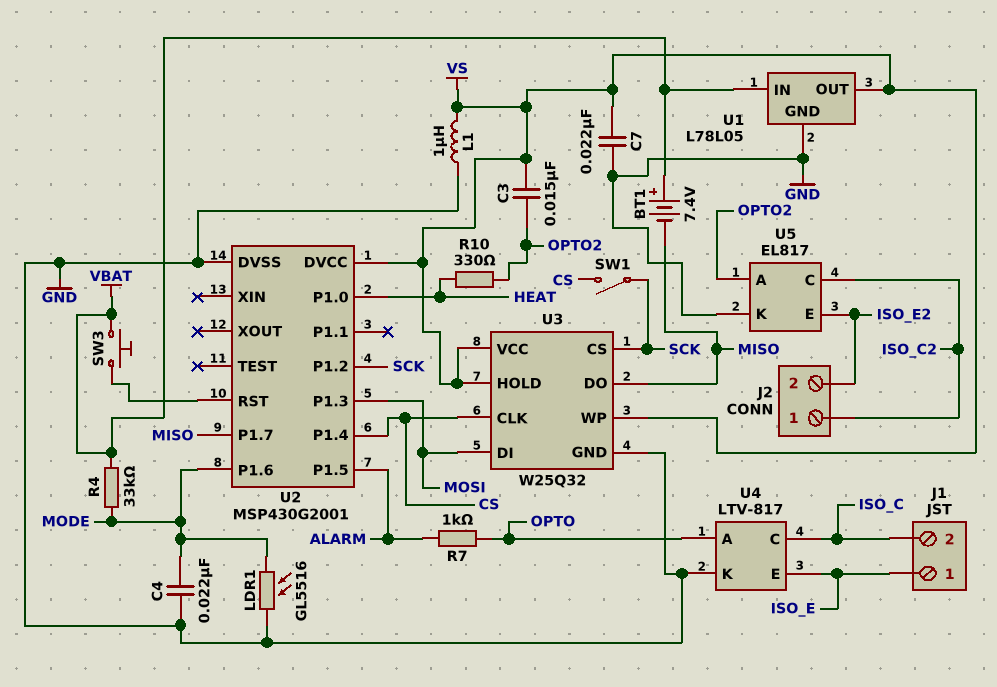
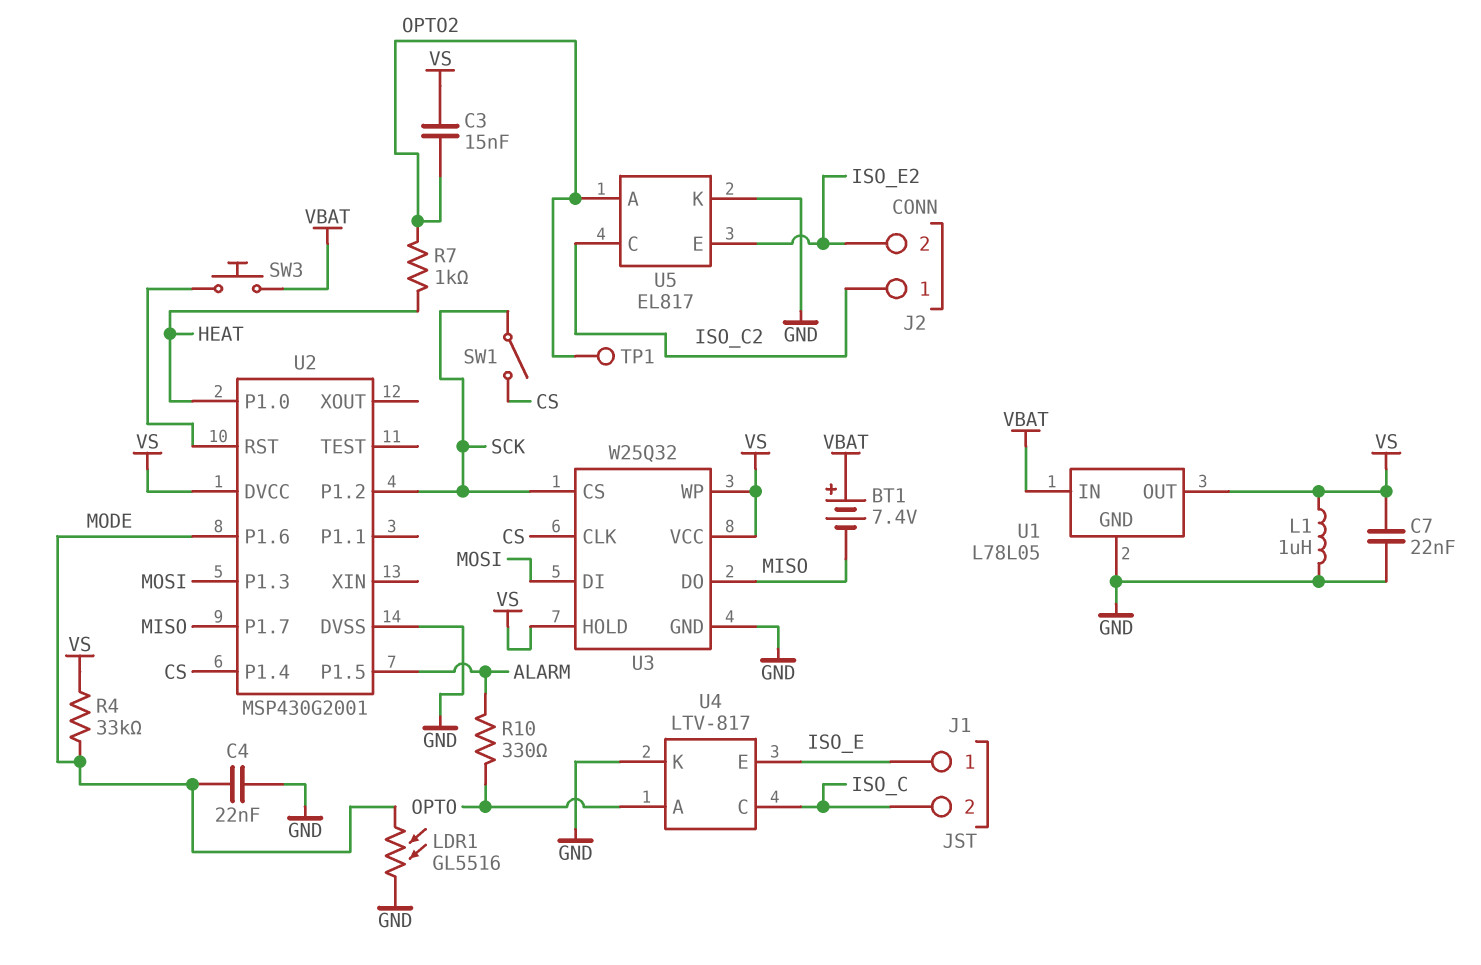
R4: 33k (MODE, VBAT) -> 33k (MODE, VS)
R7: 1k (ALARM, OPTO) -> 1k (HEAT, OPTO2)
R10: 330 (HEAT, OPTO2) -> 330 (ALARM, OPTO)
TP1: none -> test point (OPTO2)

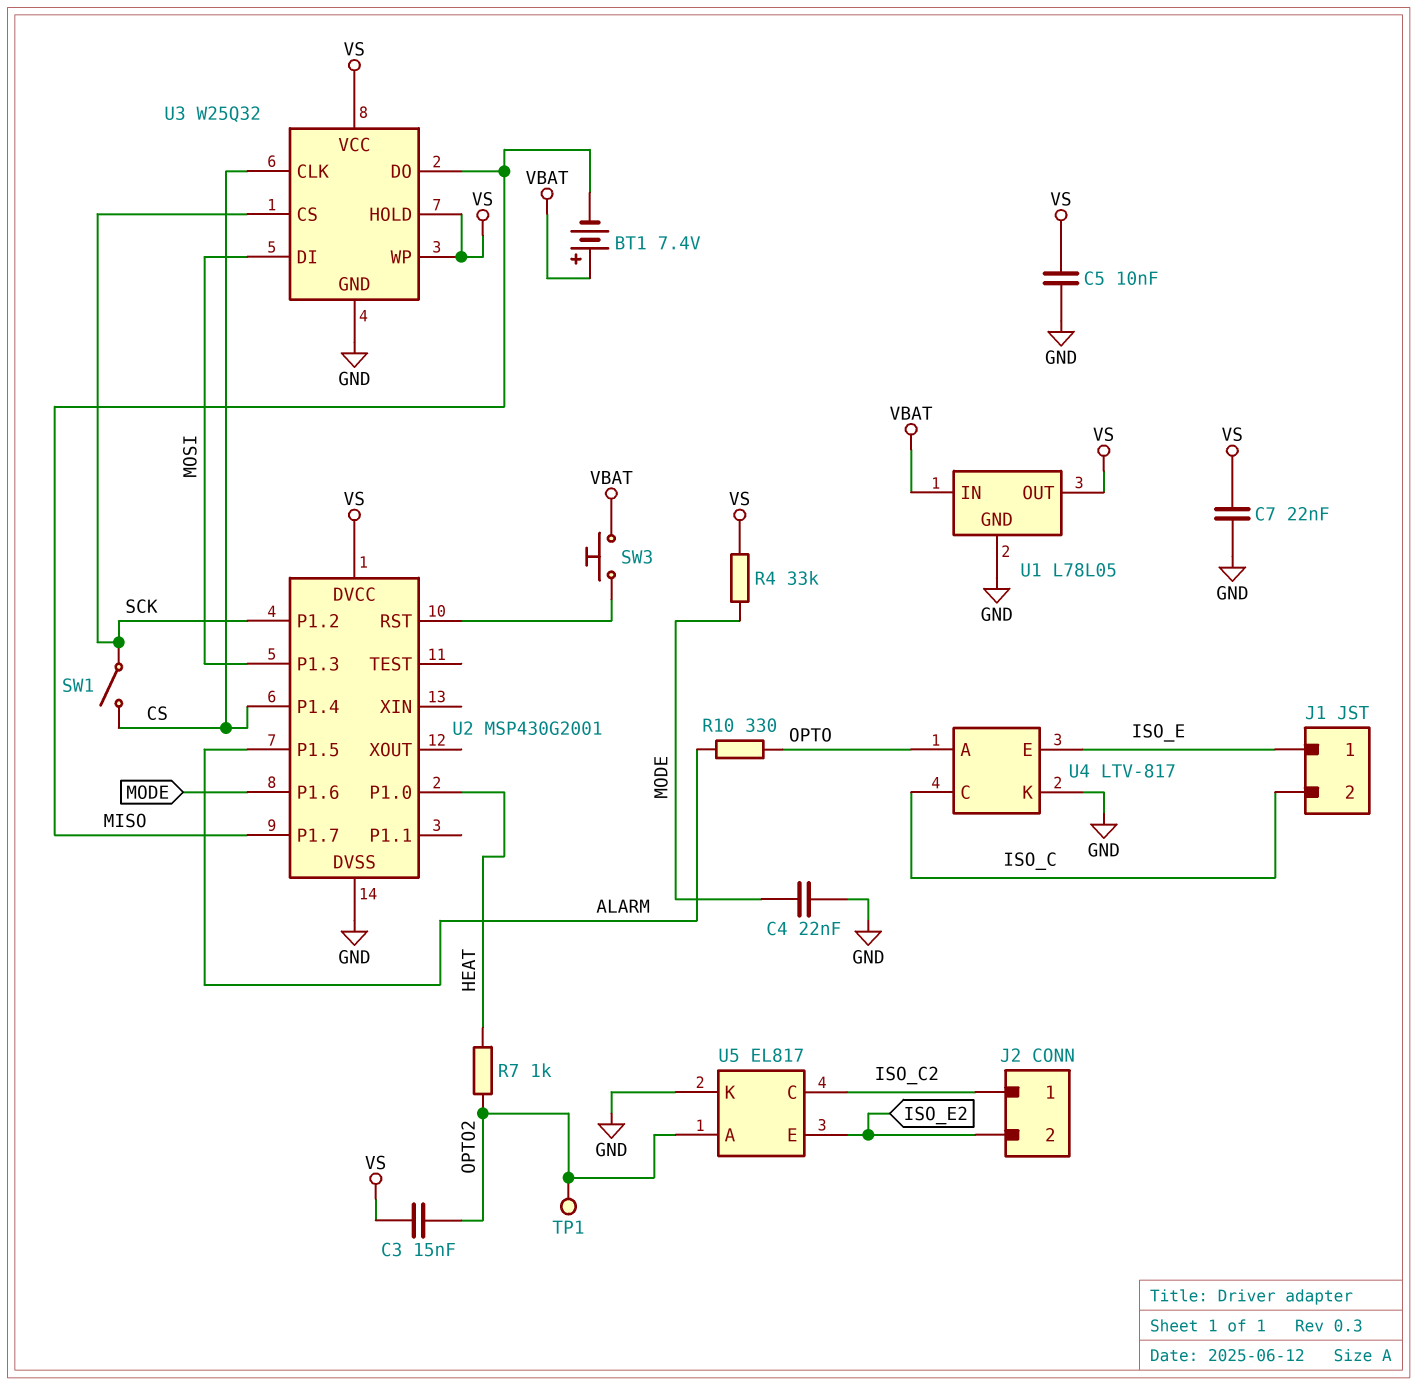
C5: none -> 10nF (GND, VS)
L1: 1uH (GND, VS) -> none
LDR1: GL5516 (GND, MODE) -> none

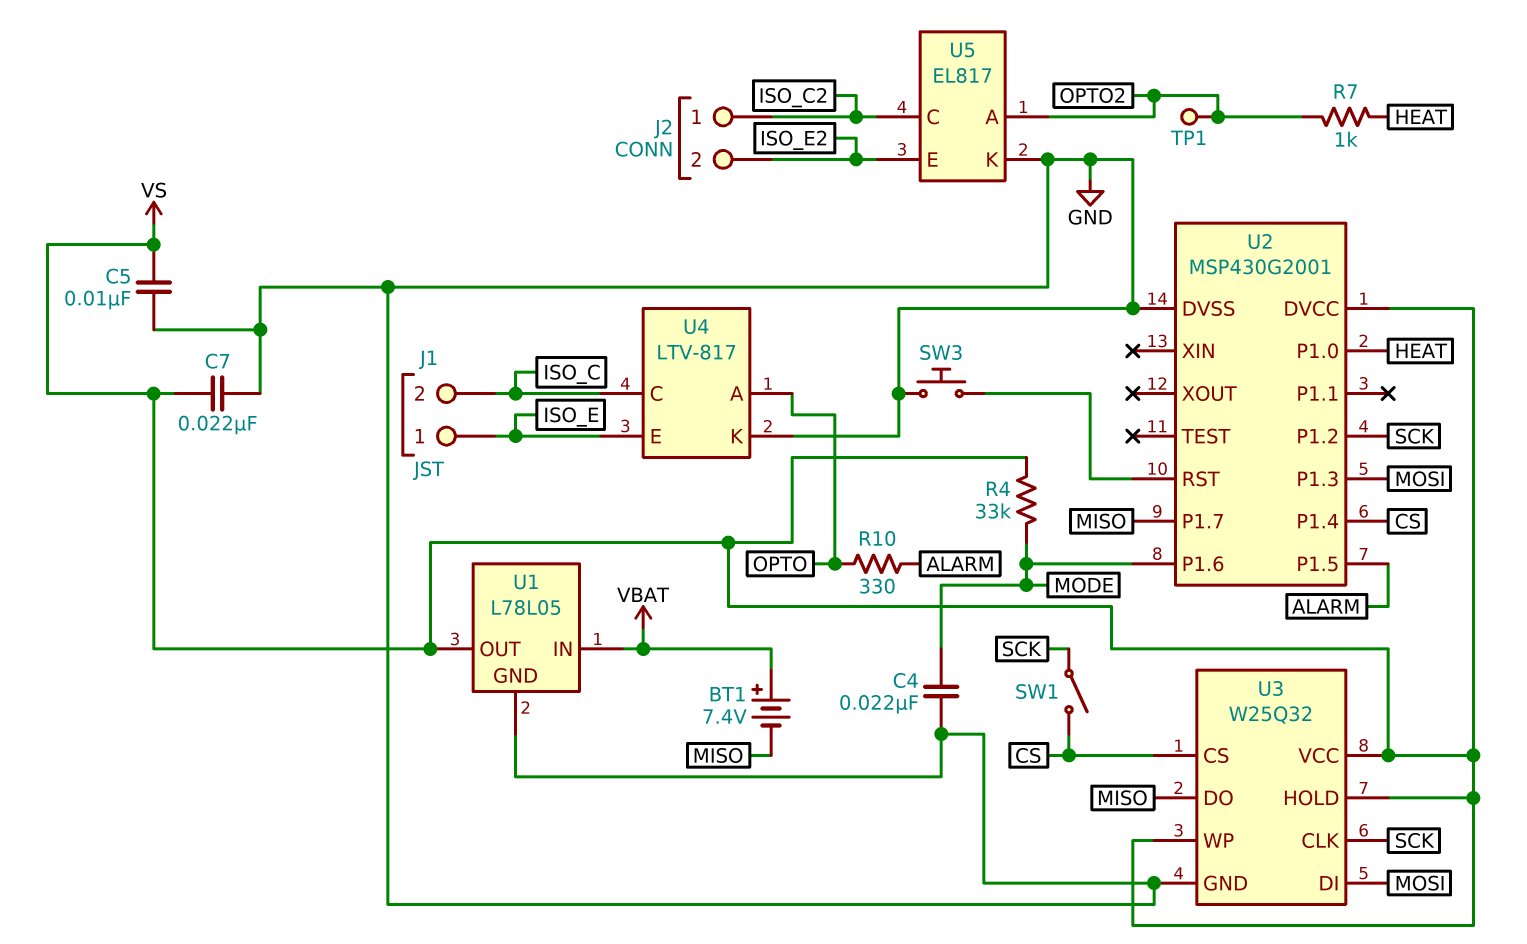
C3: 15nF (OPTO2, VS) -> none
SW3: button (U2/RST, VBAT) -> button (GND, U2/RST)
U3 pin CLK: CS -> SCK
U3 pin CS: SCK -> CS

